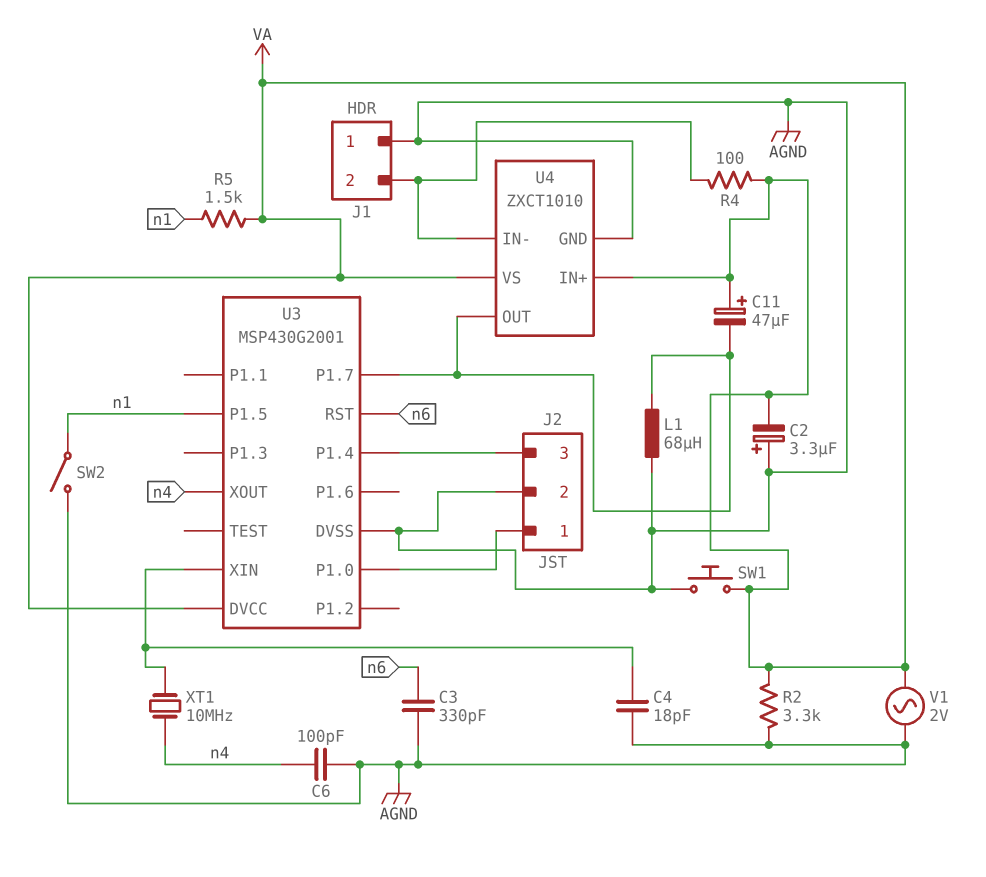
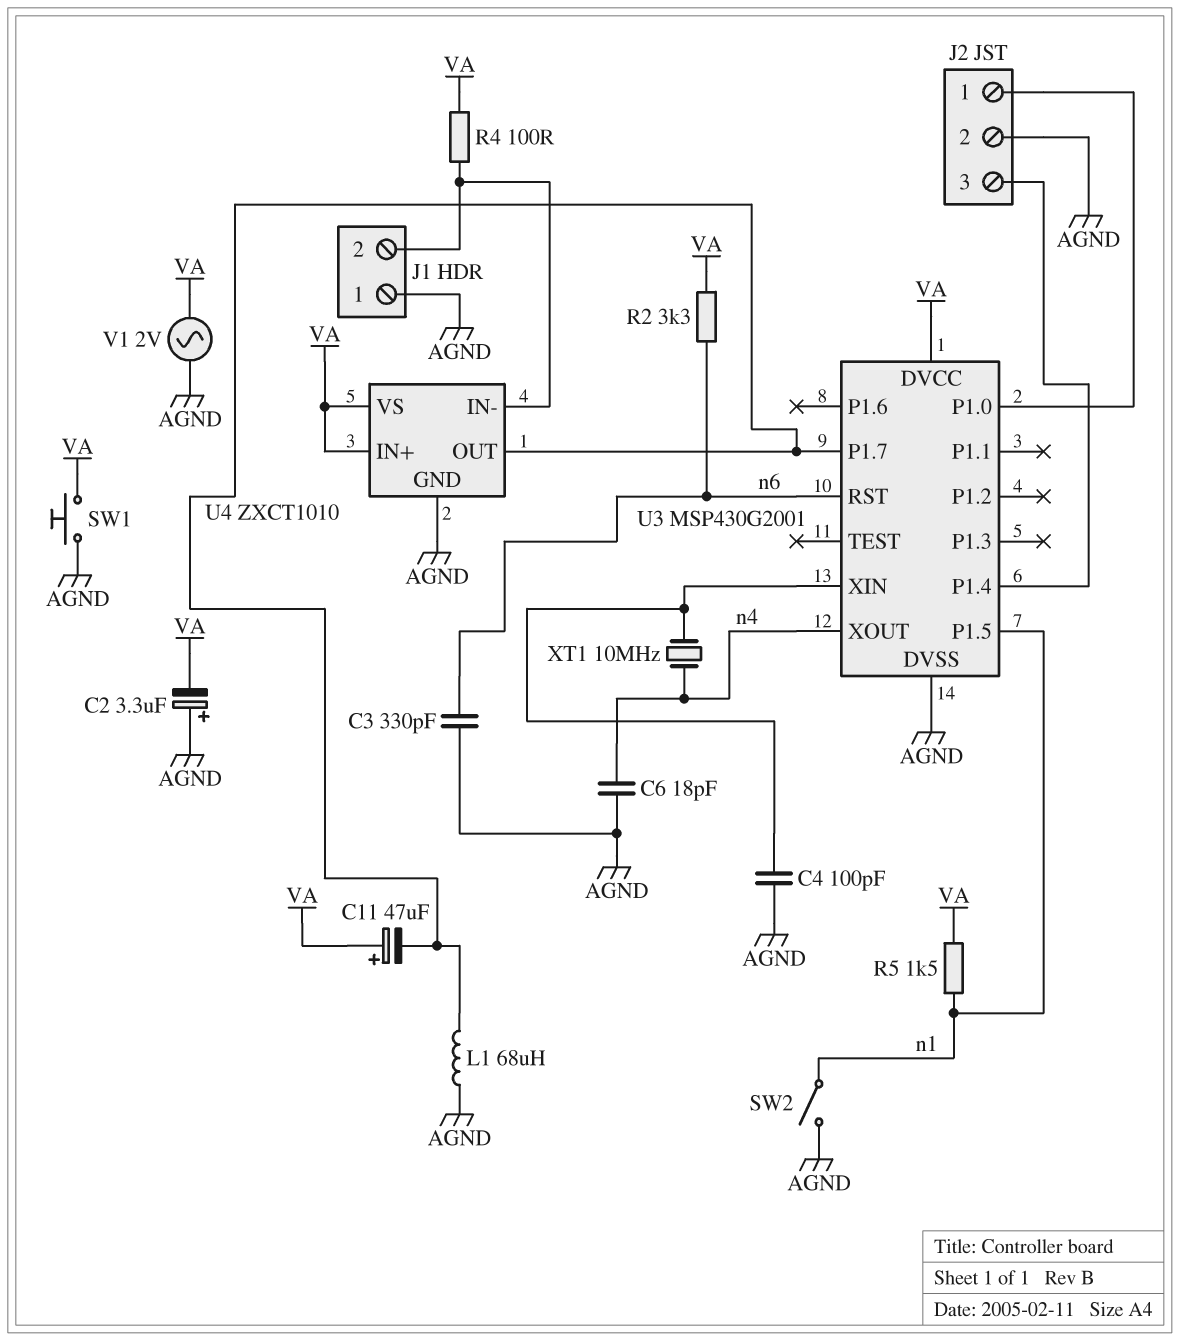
C4: 18pF (AGND, U3/XIN) -> 100pF (AGND, U3/XIN)
C6: 100pF (AGND, n4) -> 18pF (AGND, n4)
R2: 3.3k (AGND, VA) -> 3.3k (VA, n6)

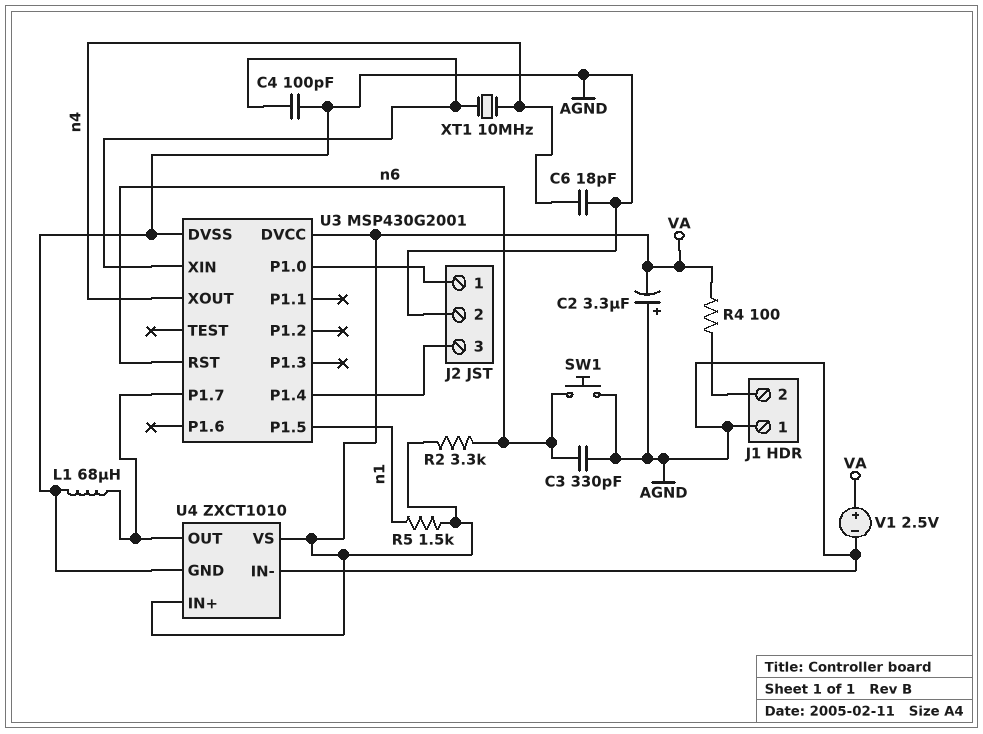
C11: 47uF (plus VA, minus U3/P1.7) -> none
SW1: button (AGND, VA) -> button (AGND, n6)
SW2: switch (AGND, n1) -> none
U4 pin IN-: J1/2 -> AGND
V1: AC 2V (AGND, VA) -> 2.5V (plus VA, minus AGND)

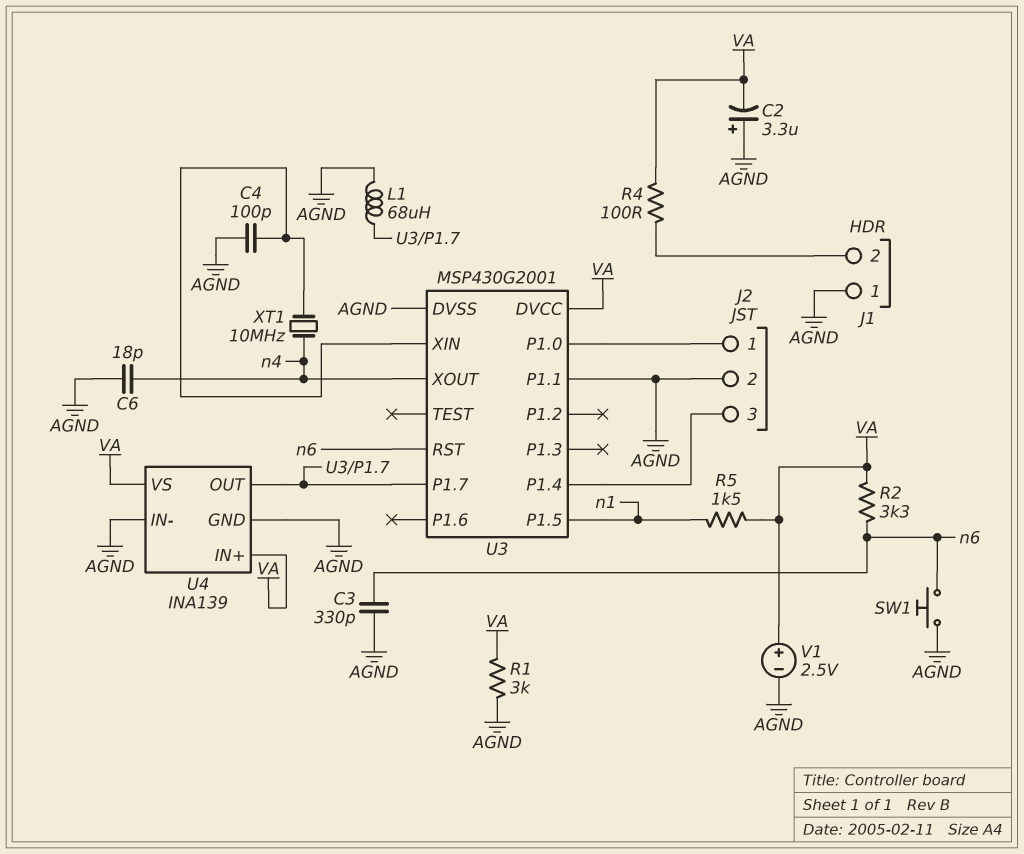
R1: none -> 3k (AGND, VA)
U3 pin P1.1: none -> AGND
U4: ZXCT1010 -> INA139

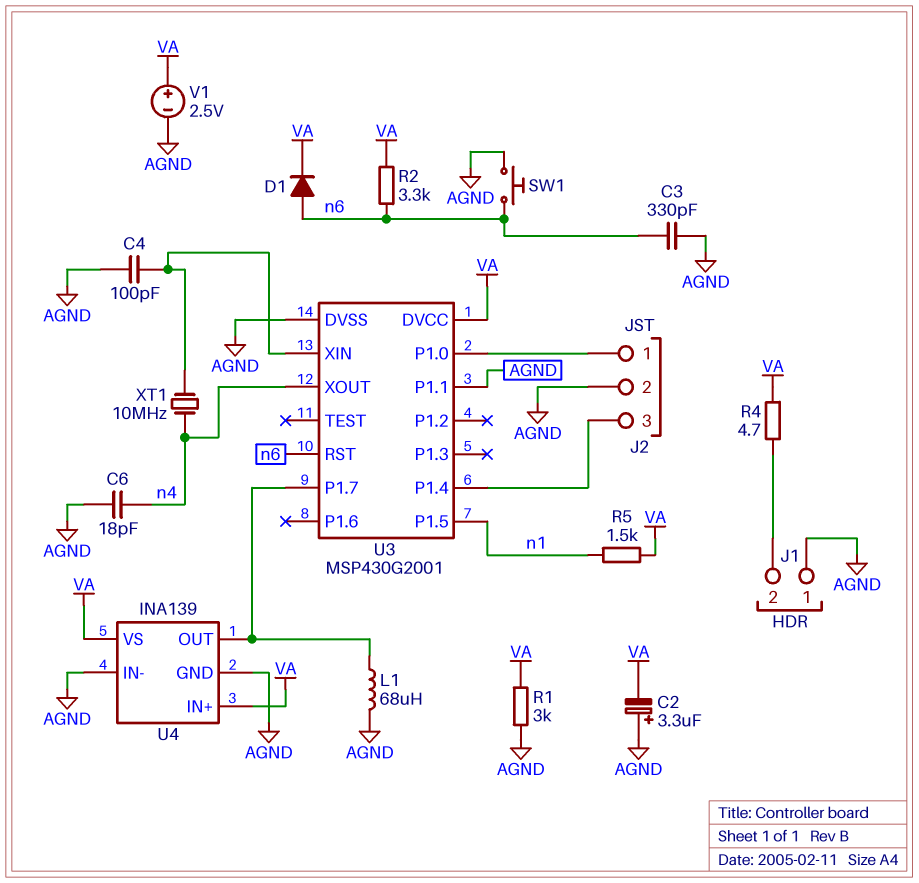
D1: none -> diode (A n6, K VA)
R4: 100 (J1/2, VA) -> 4.7 (J1/2, VA)

